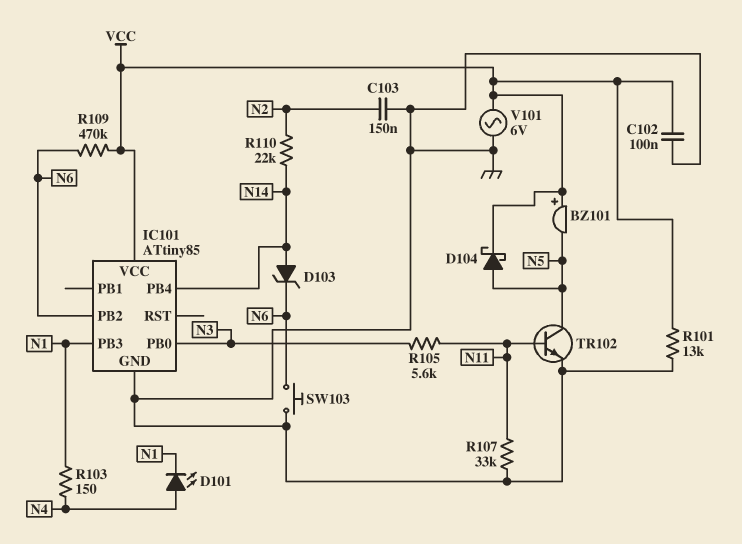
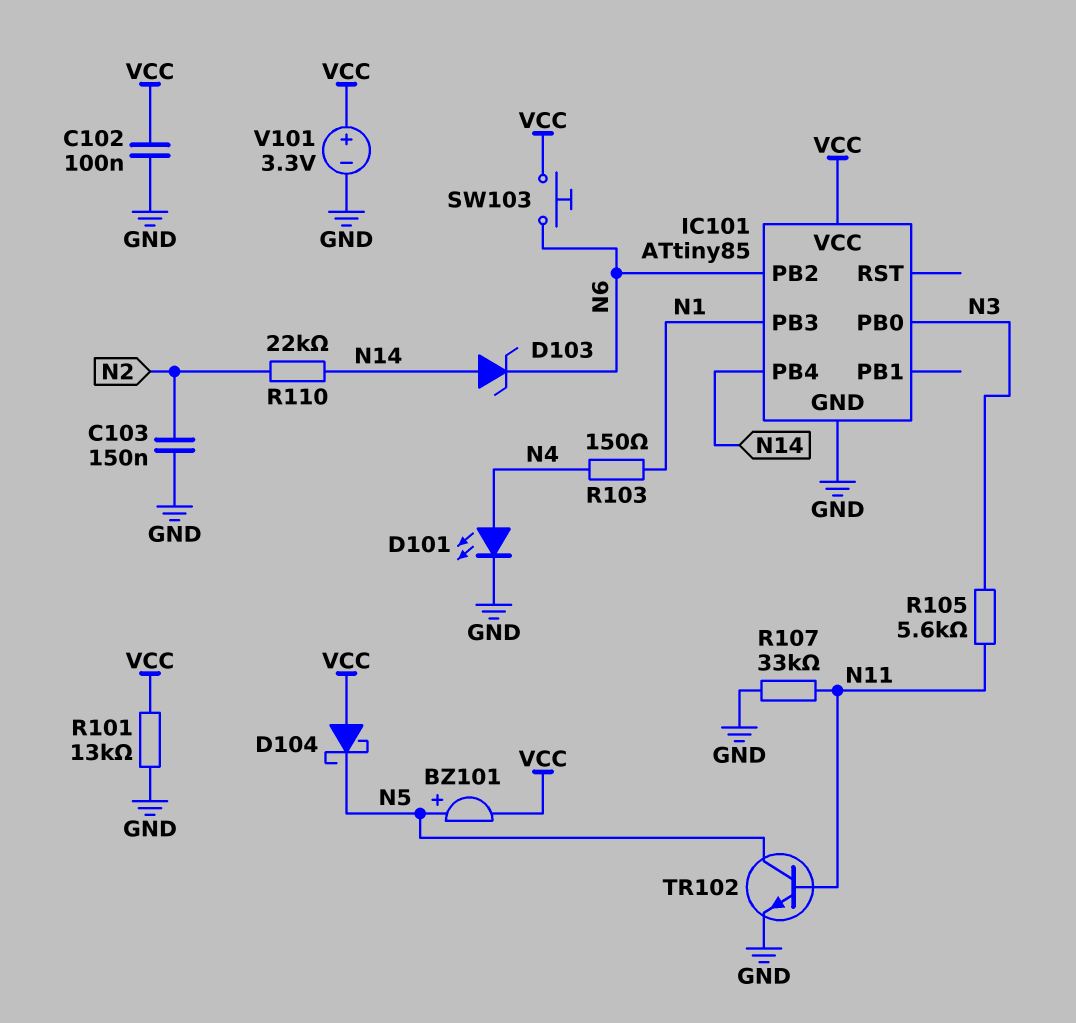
BZ101: buzzer (plus VCC, minus N5) -> buzzer (plus N5, minus VCC)
D101: LED (A N4, K N1) -> LED (A N4, K GND)
D104: schottky (A N5, K VCC) -> schottky (A VCC, K N5)
R109: 470k (N6, VCC) -> none
SW103: button (GND, N6) -> button (N6, VCC)
V101: AC 6V (GND, VCC) -> 3.3V (plus VCC, minus GND)

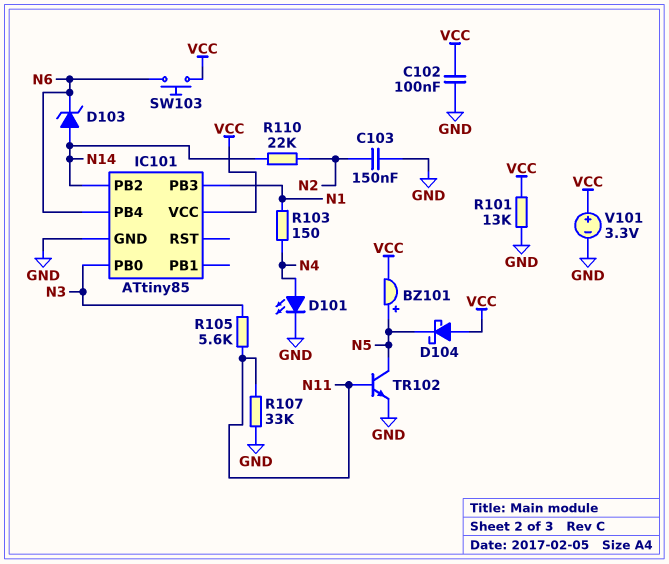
IC101 pin PB2: N6 -> N14
IC101 pin PB4: N14 -> N6

